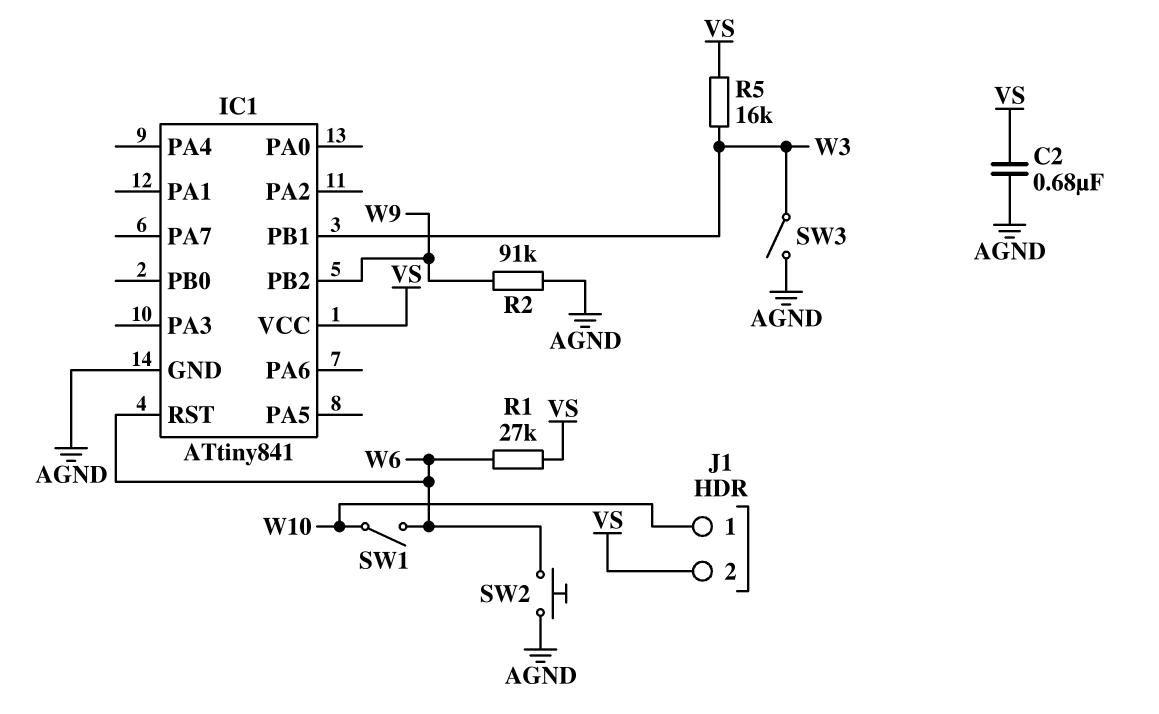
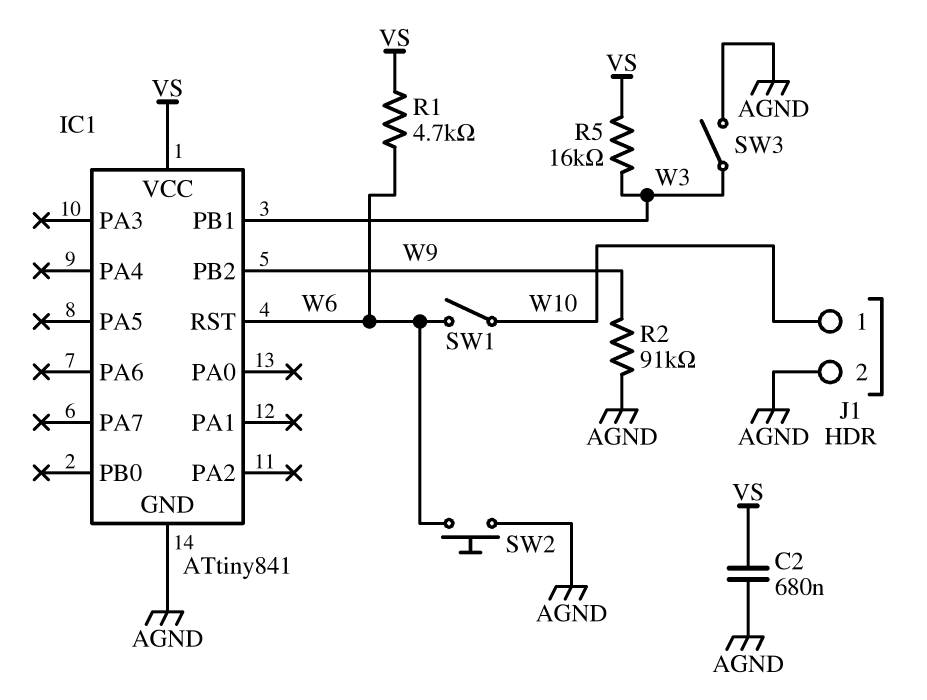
J1 pin 2: VS -> AGND
R1: 27k (VS, W6) -> 4.7k (VS, W6)

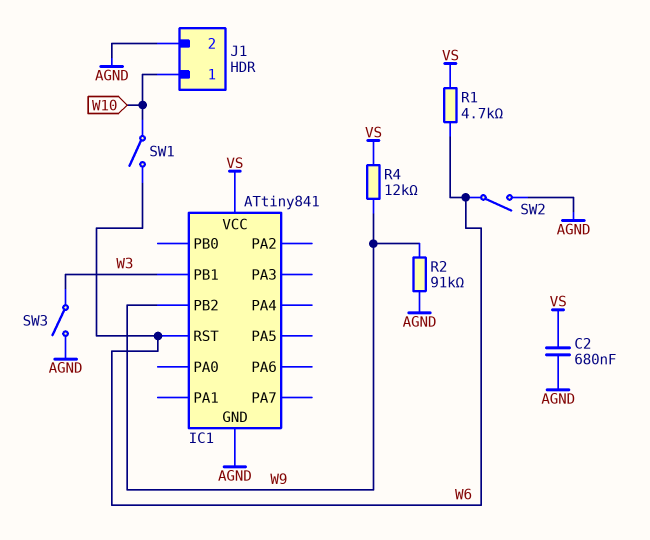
R4: none -> 12k (VS, W9)
R5: 16k (VS, W3) -> none
SW2: button (AGND, W6) -> switch (AGND, W6)

